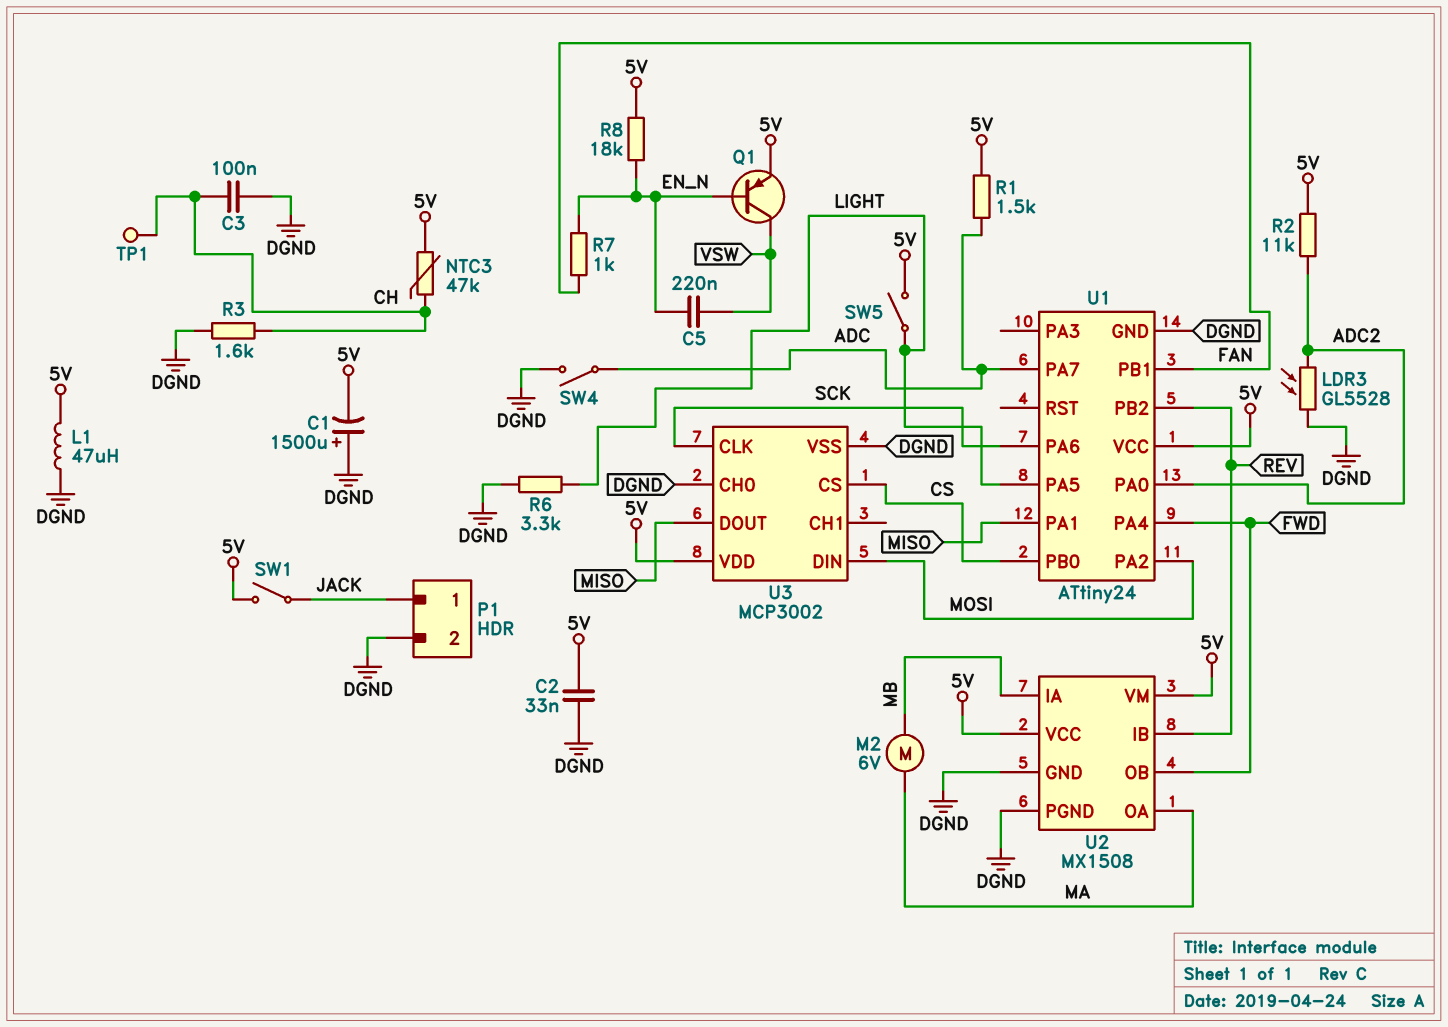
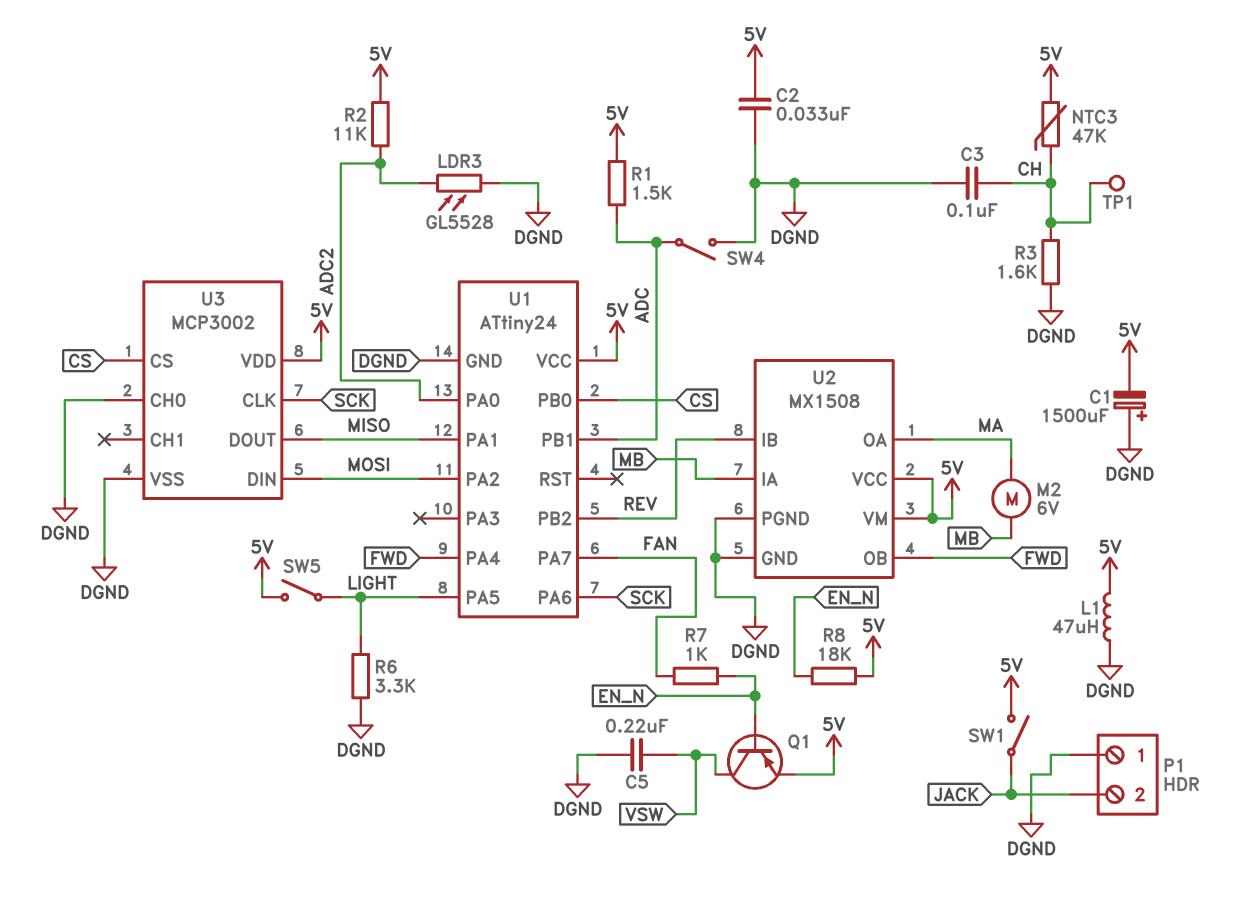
C5: 220nF (EN_N, VSW) -> 220nF (DGND, VSW)
P1 pin 1: JACK -> DGND
P1 pin 2: DGND -> JACK
U1 pin PA7: ADC -> FAN
U1 pin PB1: FAN -> ADC

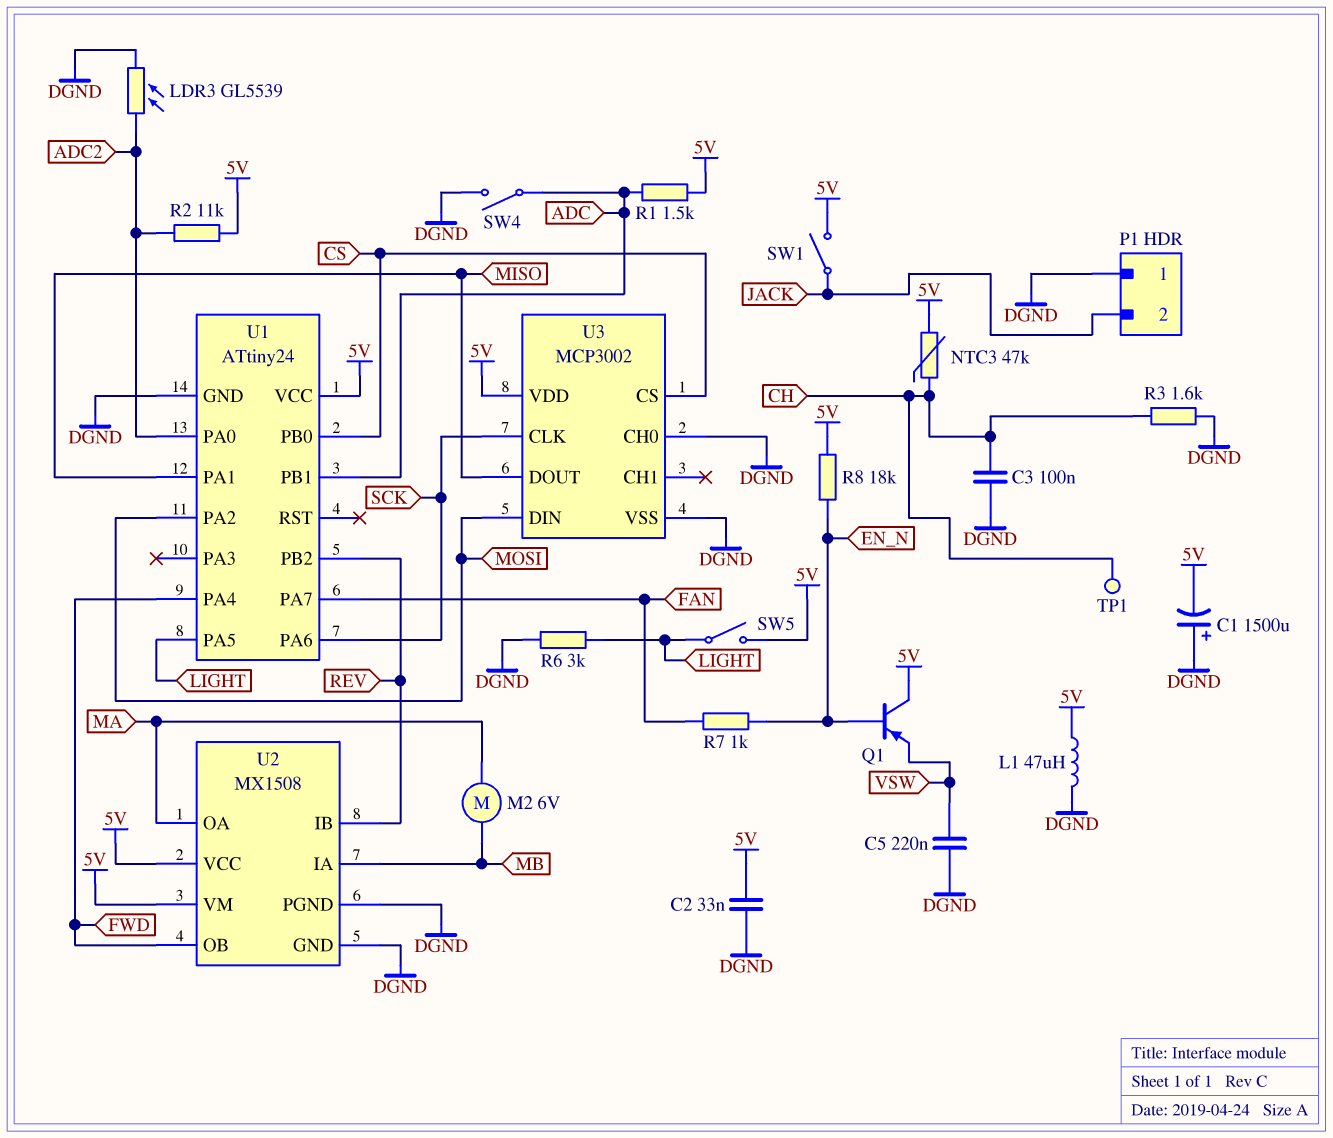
LDR3: GL5528 (ADC2, DGND) -> GL5539 (ADC2, DGND)
Q1: PNP (B EN_N, C VSW, E 5V) -> PNP (B EN_N, C 5V, E VSW)
R6: 3.3k (DGND, LIGHT) -> 3k (DGND, LIGHT)

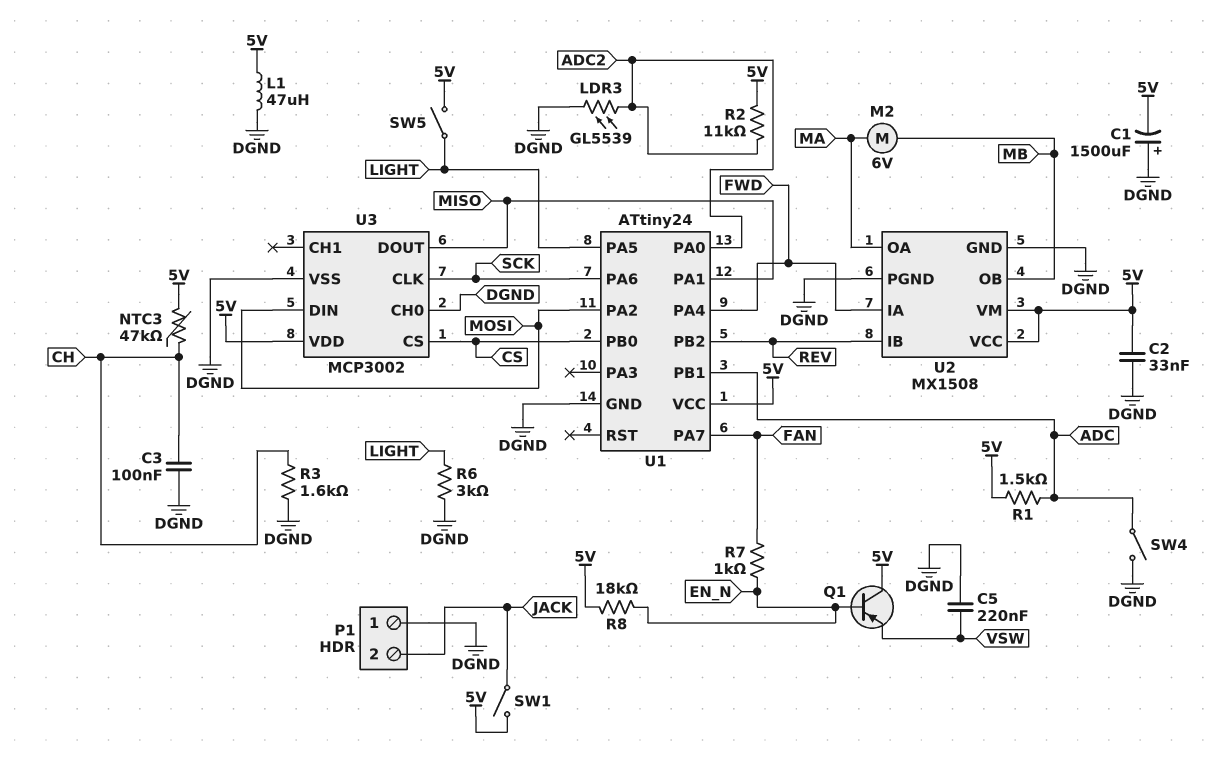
TP1: test point (CH) -> none
U2 pin IA: MB -> FWD
U2 pin OB: FWD -> MB

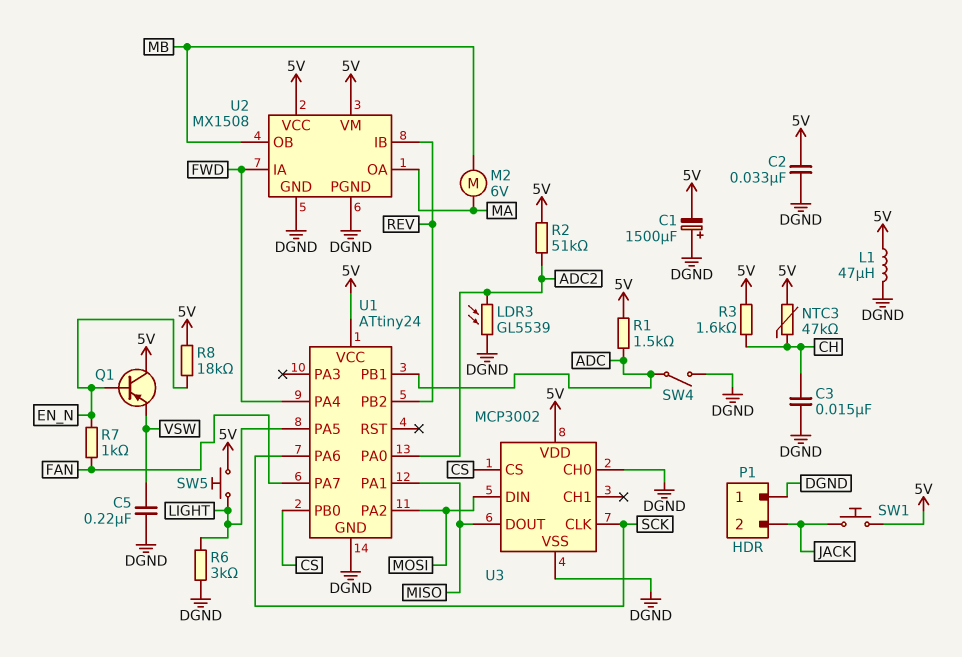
C3: 100nF (CH, DGND) -> 15nF (CH, DGND)
R2: 11k (5V, ADC2) -> 51k (5V, ADC2)
R3: 1.6k (CH, DGND) -> 1.6k (5V, CH)
SW1: switch (5V, JACK) -> button (5V, JACK)
SW5: switch (5V, LIGHT) -> button (5V, LIGHT)

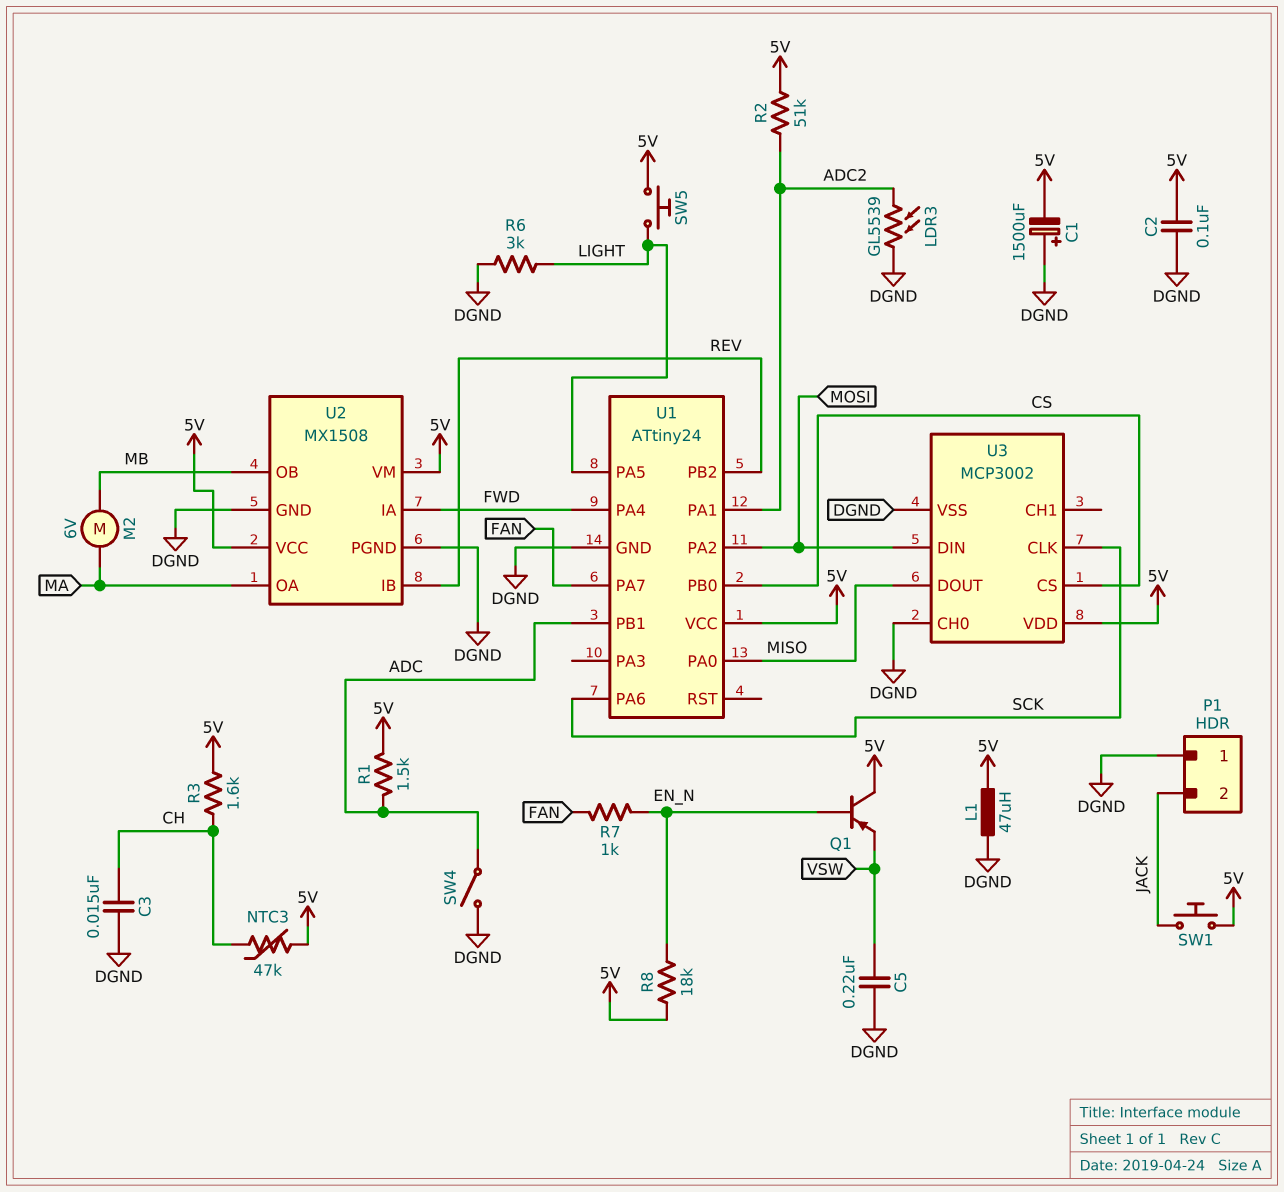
C2: 33nF (5V, DGND) -> 100nF (5V, DGND)
U1 pin PA0: ADC2 -> MISO
U1 pin PA1: MISO -> ADC2

